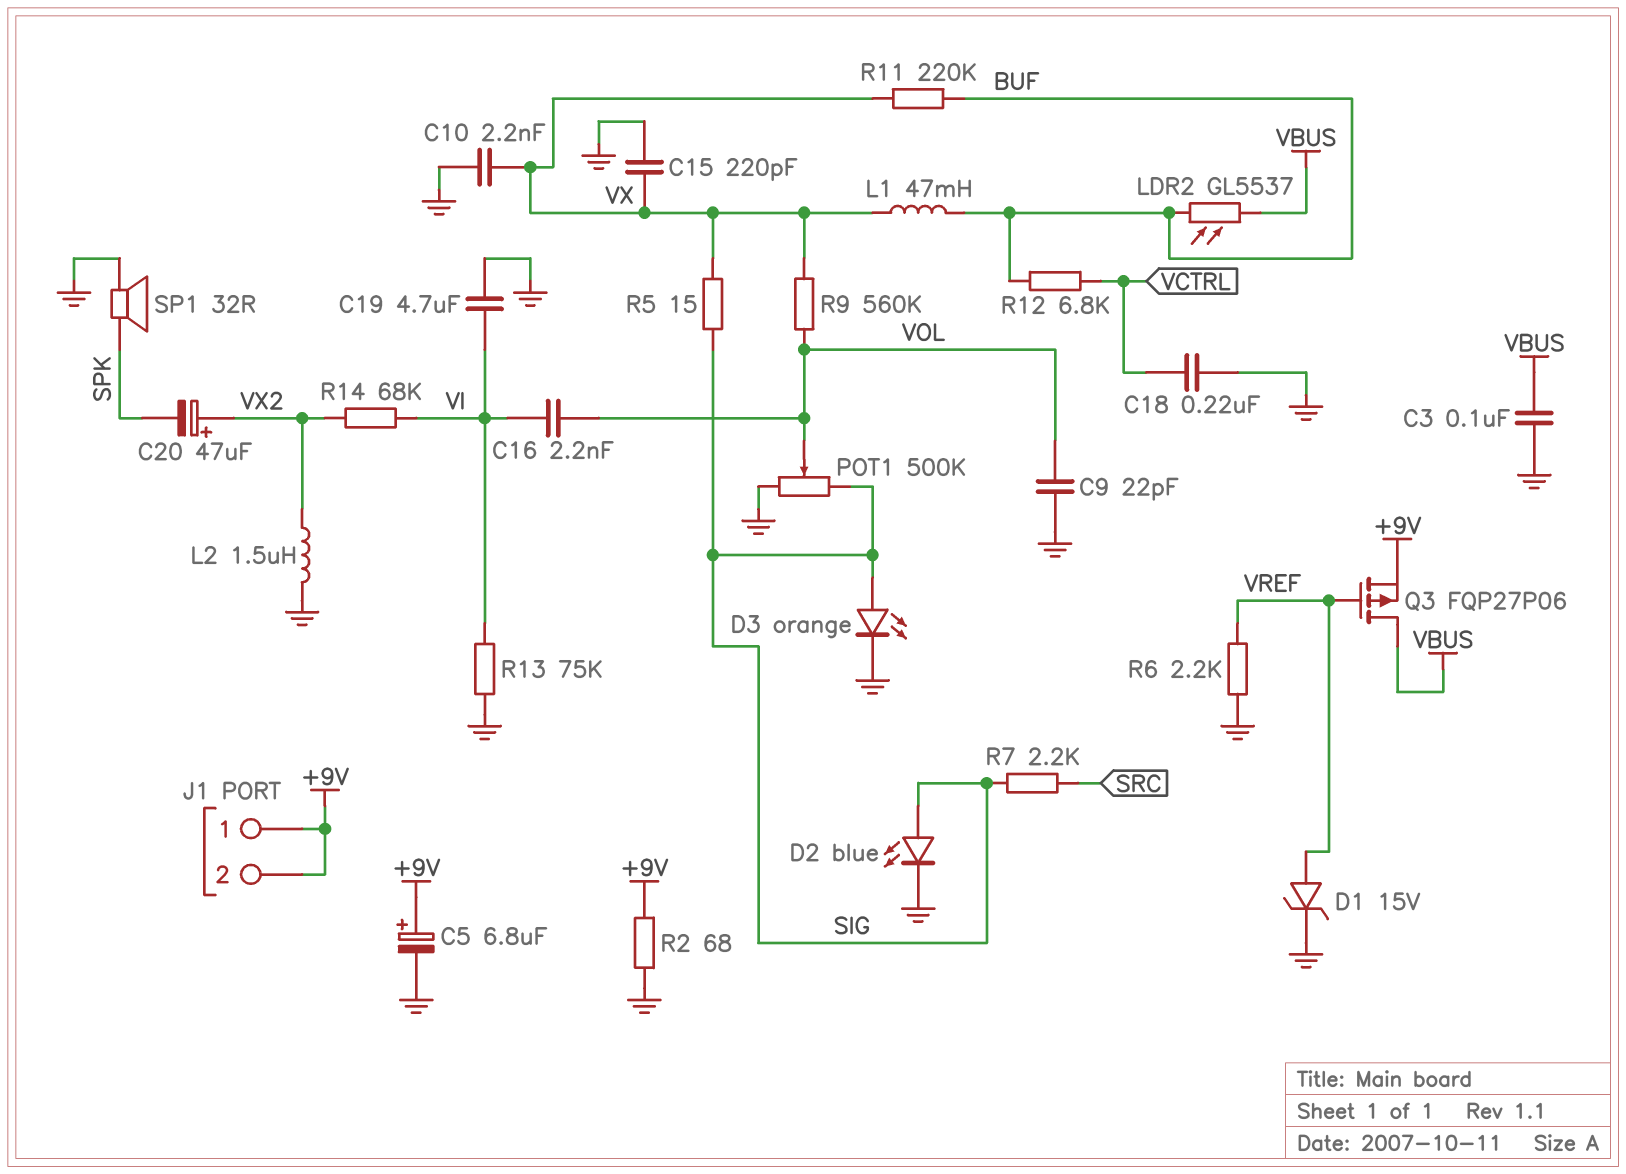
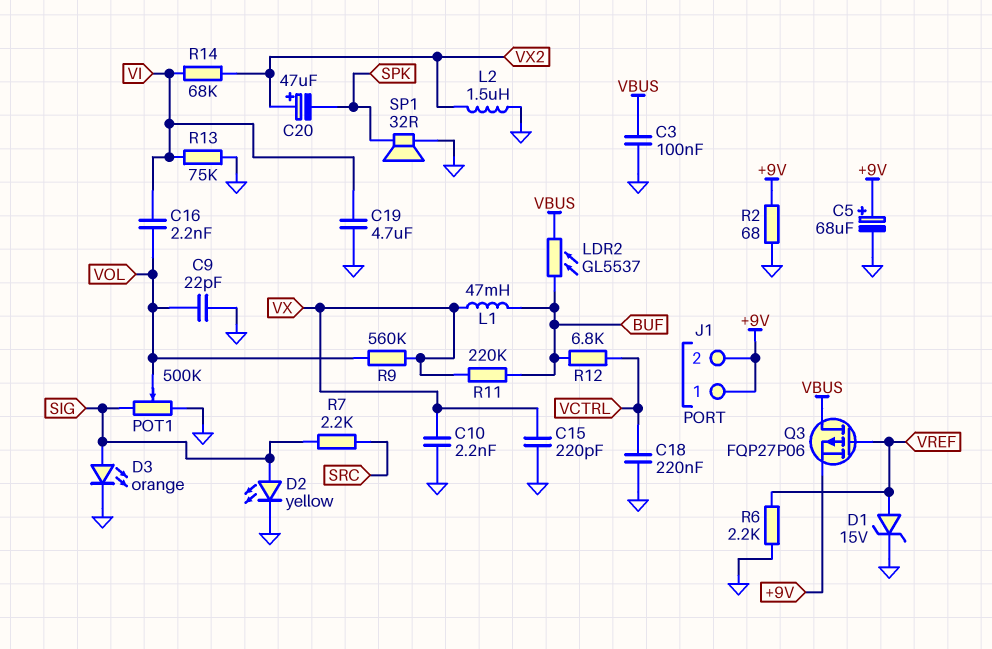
C5: 6.8uF (plus +9V, minus GND) -> 68uF (plus +9V, minus GND)
D2: LED blue (A SIG, K GND) -> LED yellow (A SIG, K GND)
R5: 15 (SIG, VX) -> none

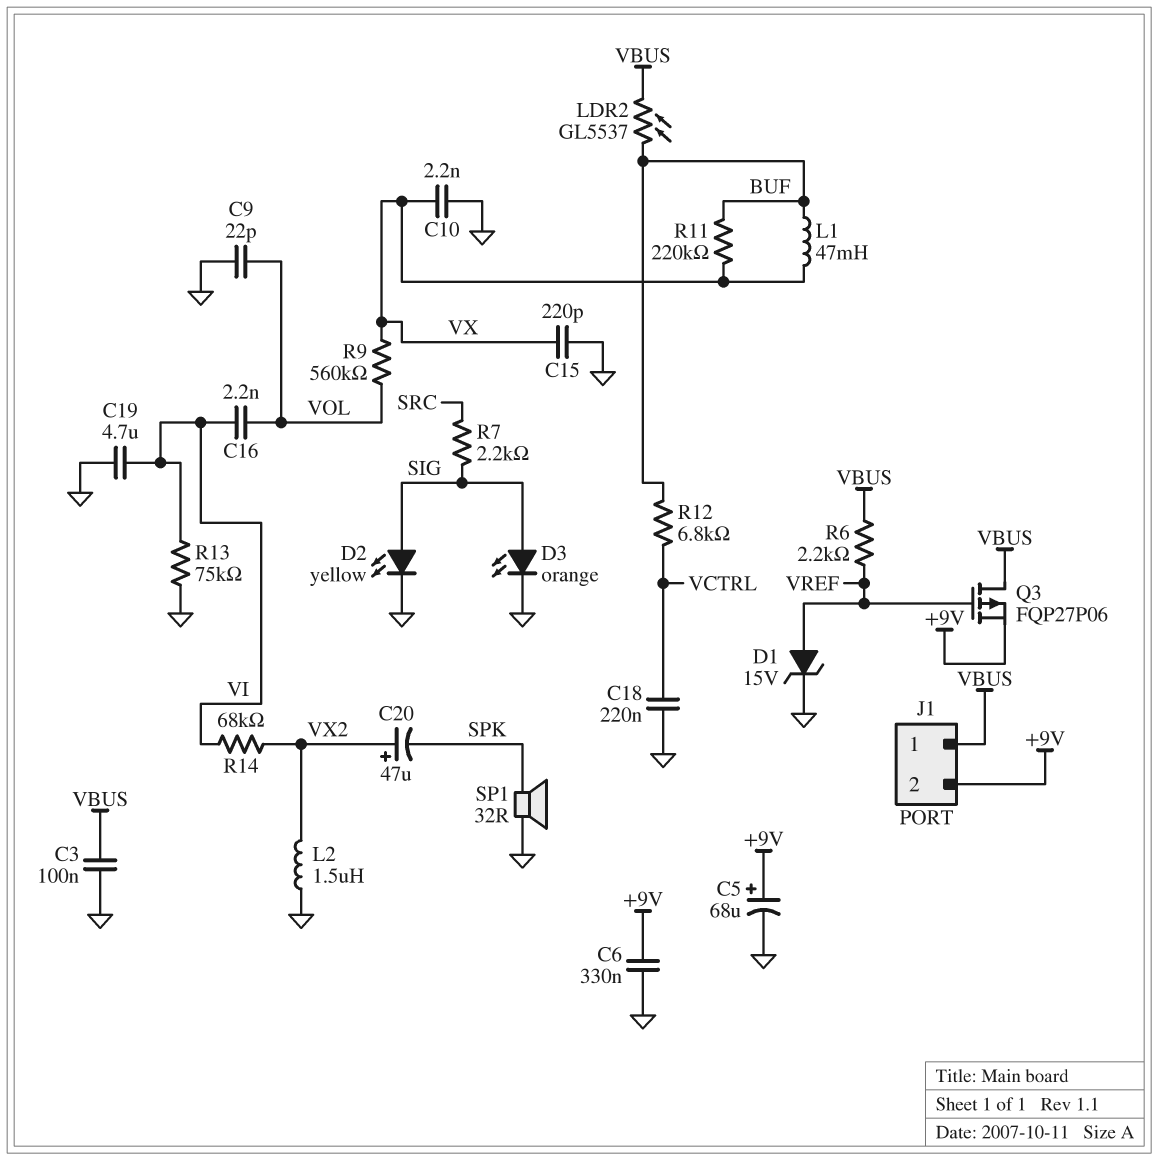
C6: none -> 330nF (+9V, GND)
J1 pin 1: +9V -> VBUS
POT1: 500k (GND, SIG, wiper VOL) -> none
R2: 68 (+9V, GND) -> none
R6: 2.2k (GND, VREF) -> 2.2k (VBUS, VREF)

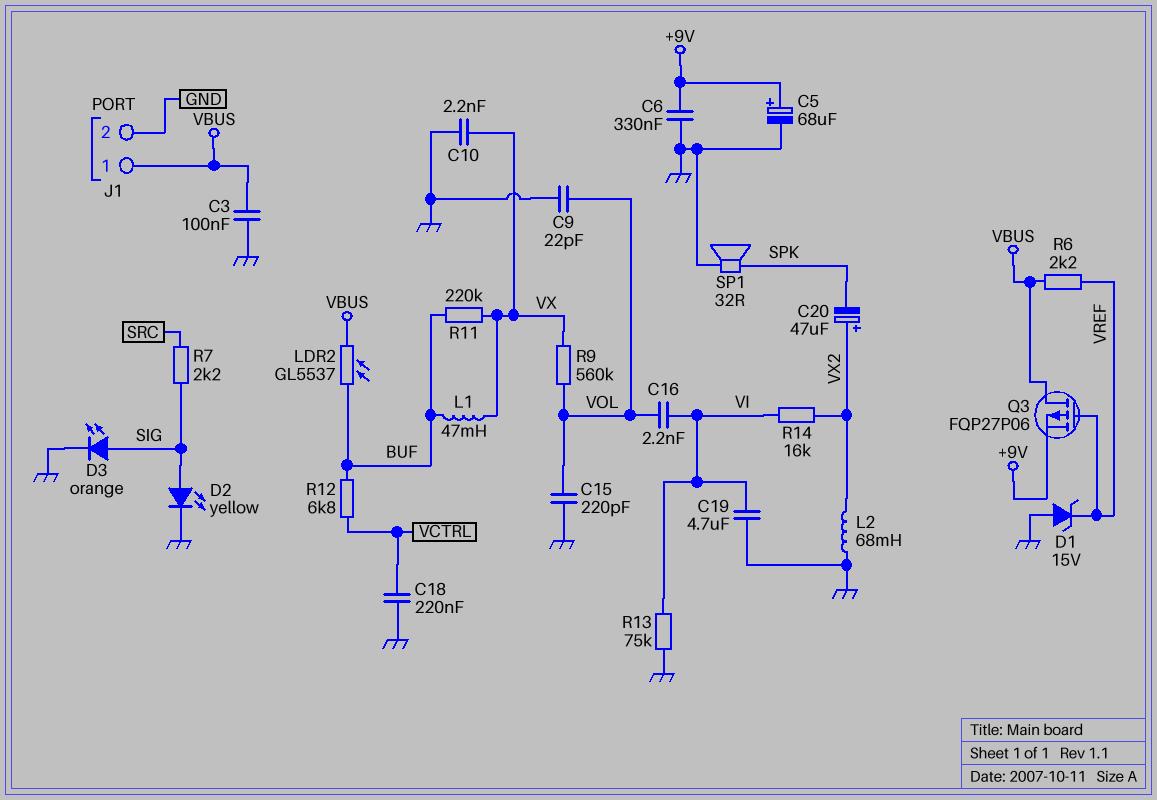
C15: 220pF (GND, VX) -> 220pF (GND, VOL)
D1: zener 15V (A VREF, K GND) -> zener 15V (A GND, K VREF)
J1 pin 2: +9V -> GND
L2: 1.5uH (GND, VX2) -> 68mH (GND, VX2)
R14: 68k (VI, VX2) -> 16k (VI, VX2)

